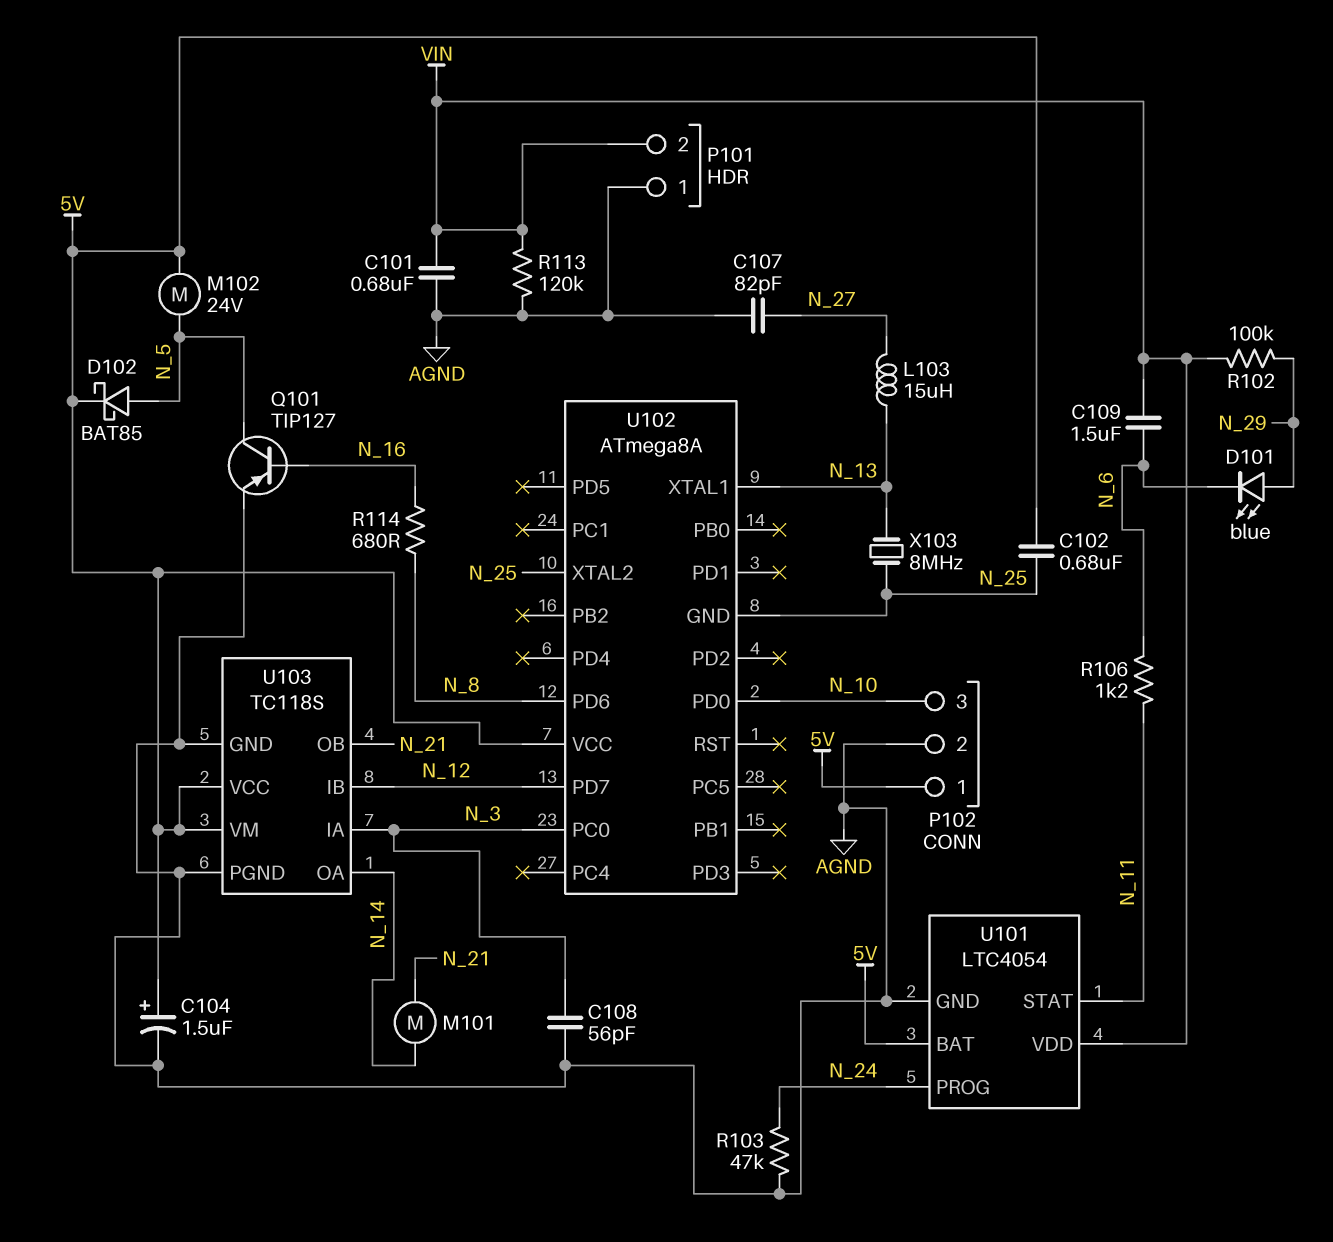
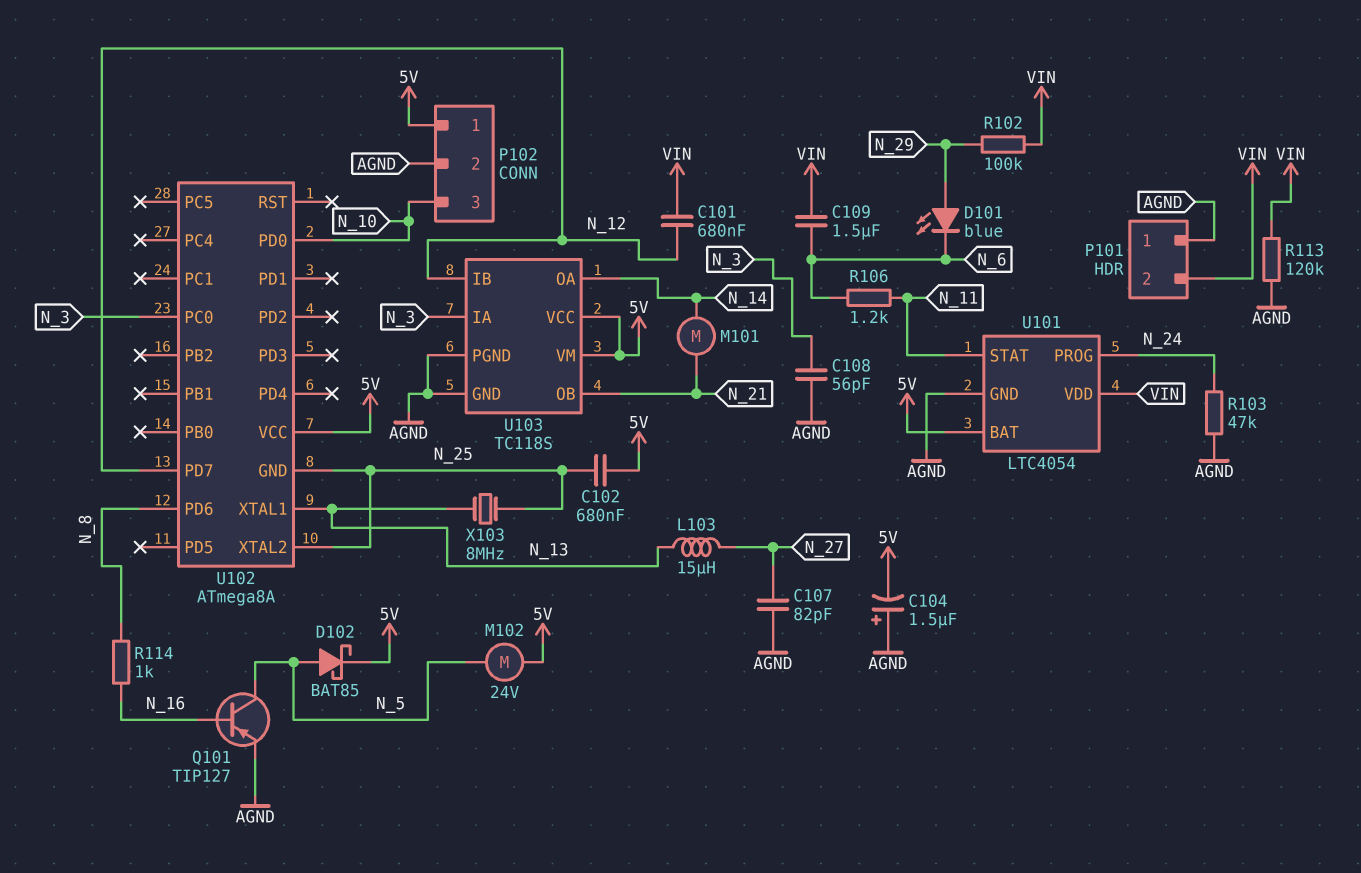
C101: 680nF (AGND, VIN) -> 680nF (N_12, VIN)
C104: 1.5uF (plus 5V, minus AGND) -> 1.5uF (plus AGND, minus 5V)
R114: 680 (N_8, N_16) -> 1k (N_8, N_16)

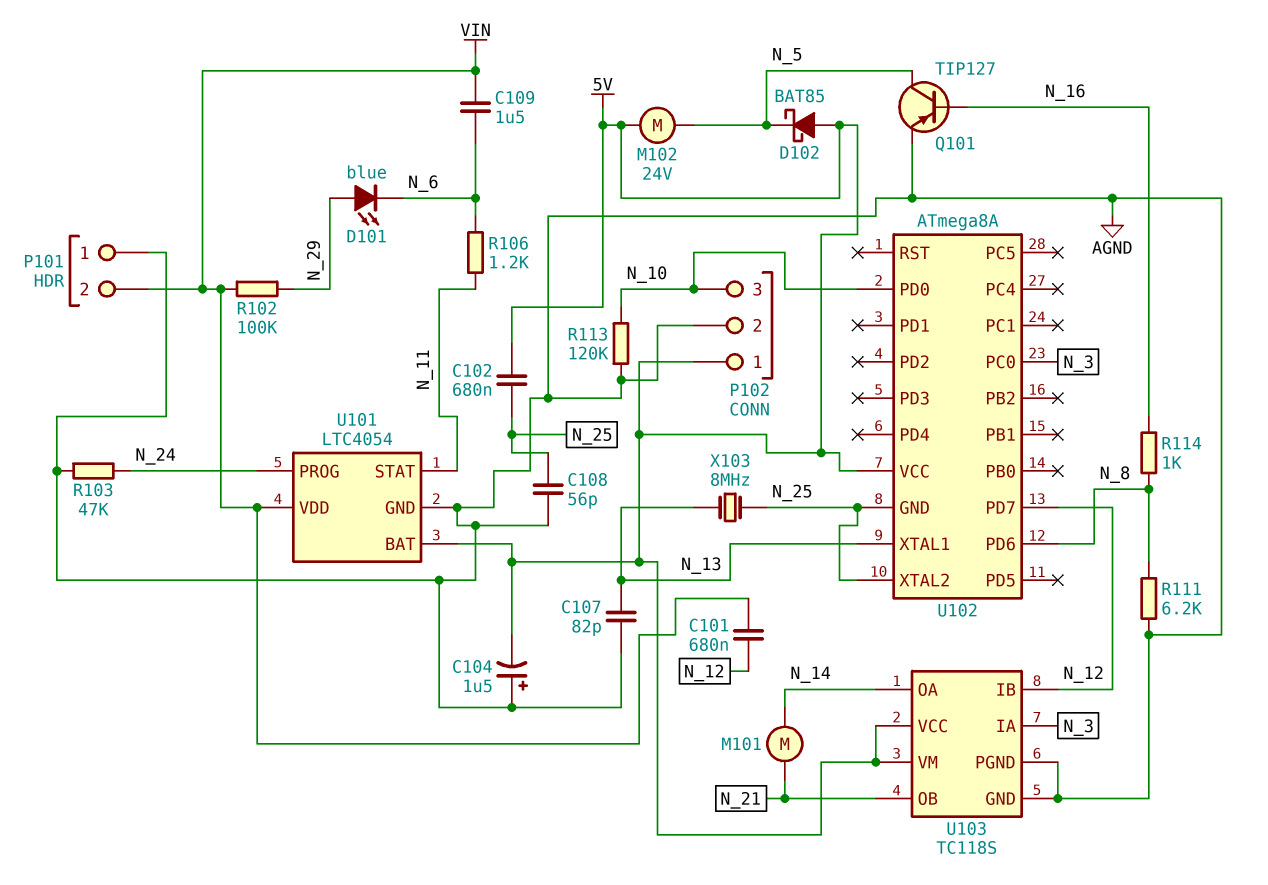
C107: 82pF (AGND, N_27) -> 82pF (AGND, N_13)
C108: 56pF (AGND, N_3) -> 56pF (AGND, N_25)
D102: schottky BAT85 (A N_5, K 5V) -> schottky BAT85 (A 5V, K N_5)
L103: 15uH (N_13, N_27) -> none
R111: none -> 6.2k (AGND, N_8)
R113: 120k (AGND, VIN) -> 120k (AGND, N_10)

